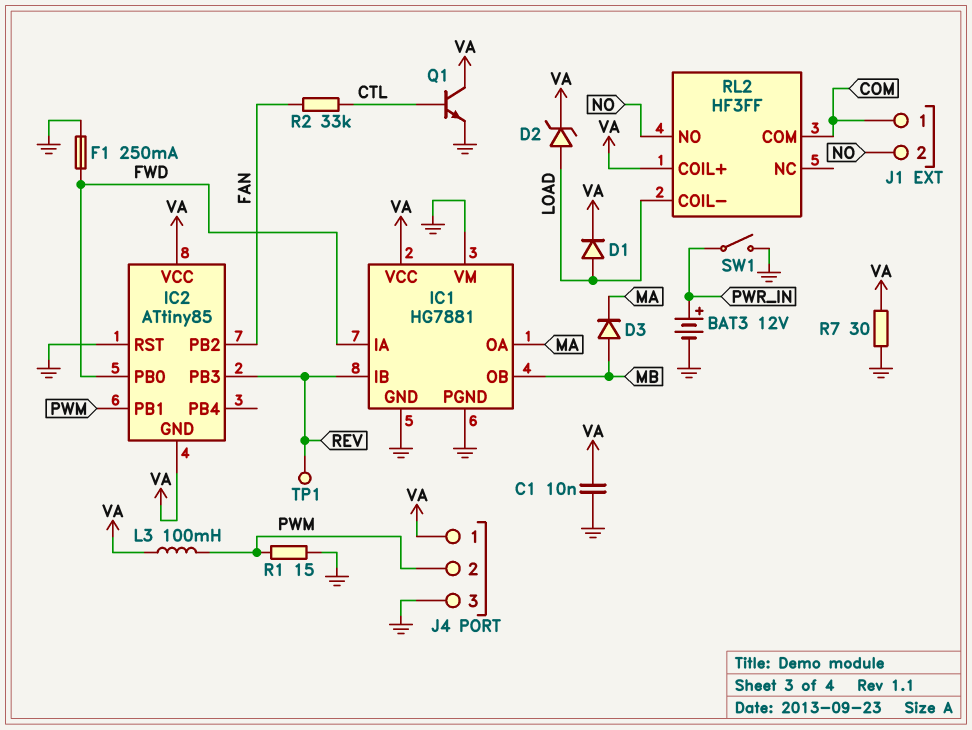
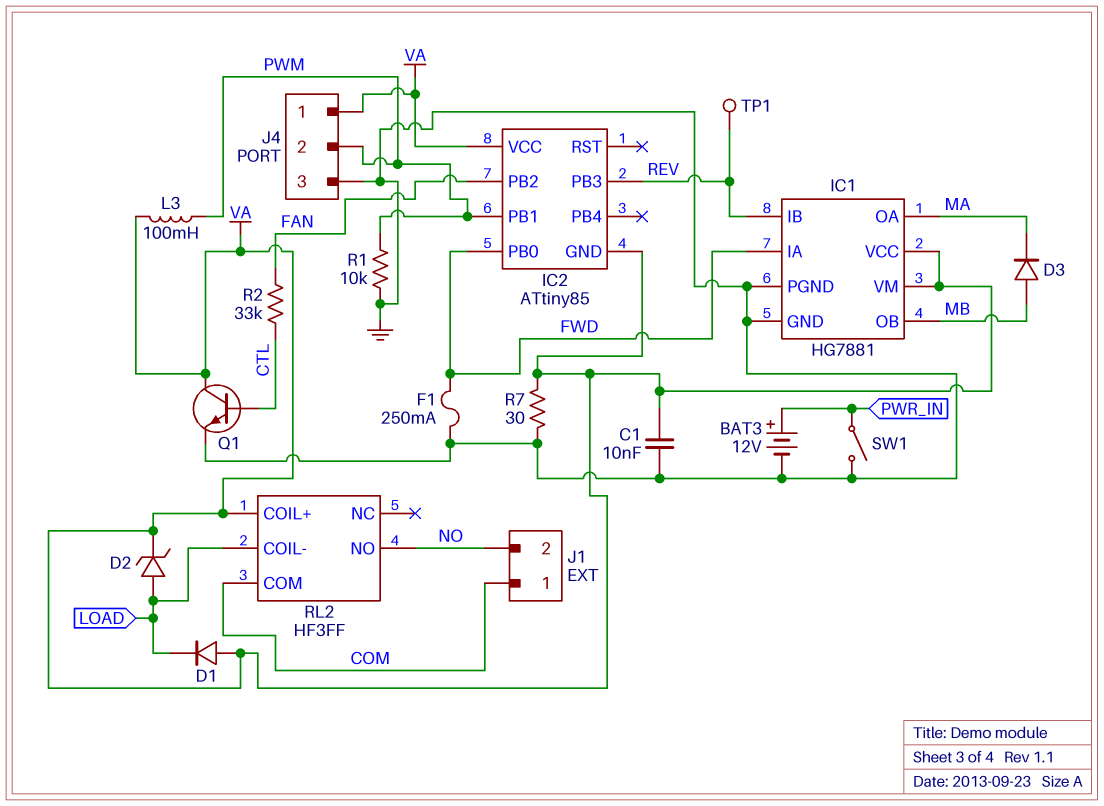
D1: diode (A LOAD, K VA) -> diode (A VA, K LOAD)
IC1 pin VM: GND -> VA
IC2 pin RST: GND -> none
R1: 15 (GND, PWM) -> 10k (GND, PWM)

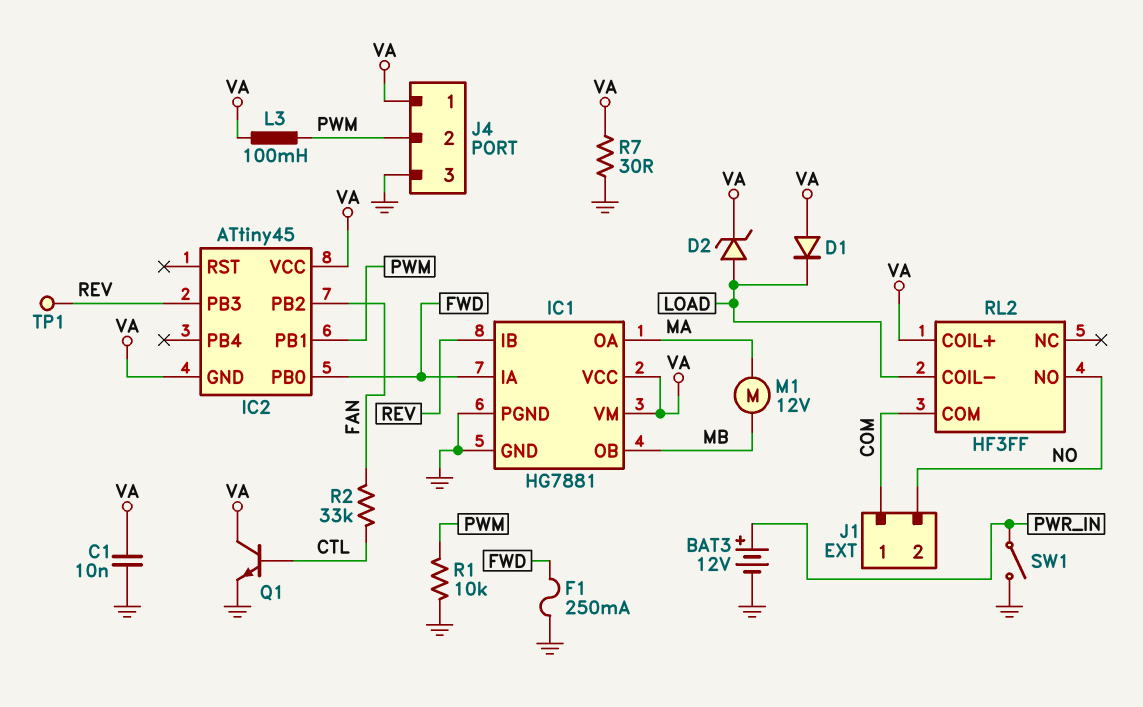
D3: diode (A MB, K MA) -> none
IC2: ATtiny85 -> ATtiny45
M1: none -> motor 12V (MA, MB)

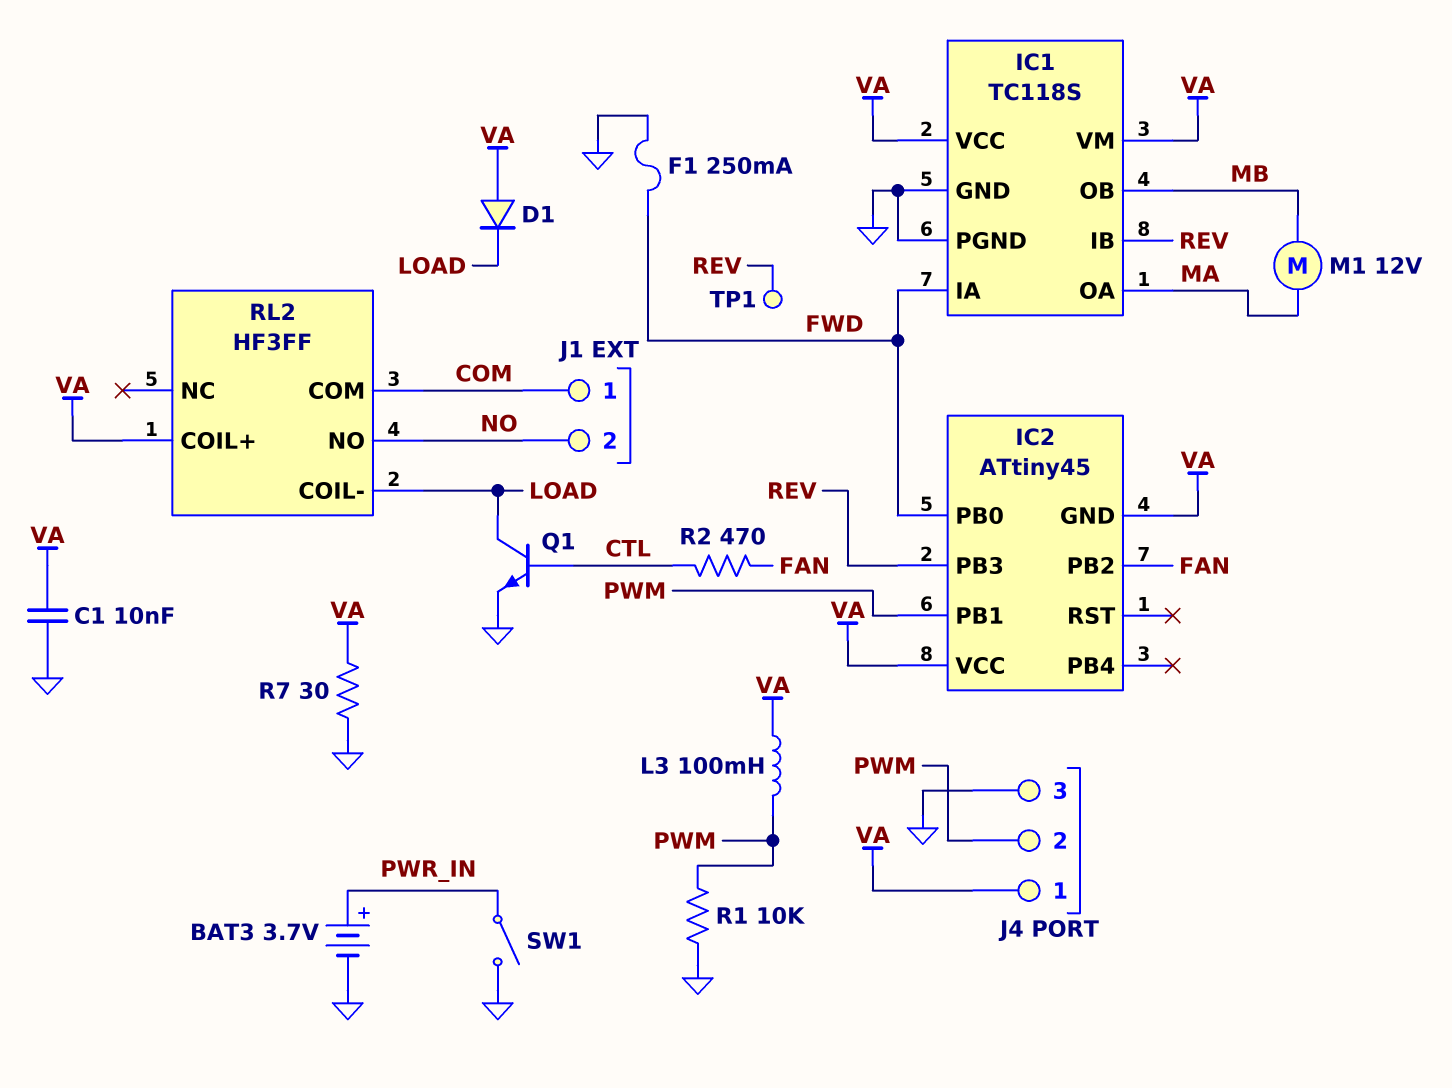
BAT3: 12V (plus PWR_IN, minus GND) -> 3.7V (plus PWR_IN, minus GND)
D2: zener (A LOAD, K VA) -> none
IC1: HG7881 -> TC118S
Q1: NPN (B CTL, C VA, E GND) -> NPN (B CTL, C LOAD, E GND)
R2: 33k (CTL, FAN) -> 470 (CTL, FAN)

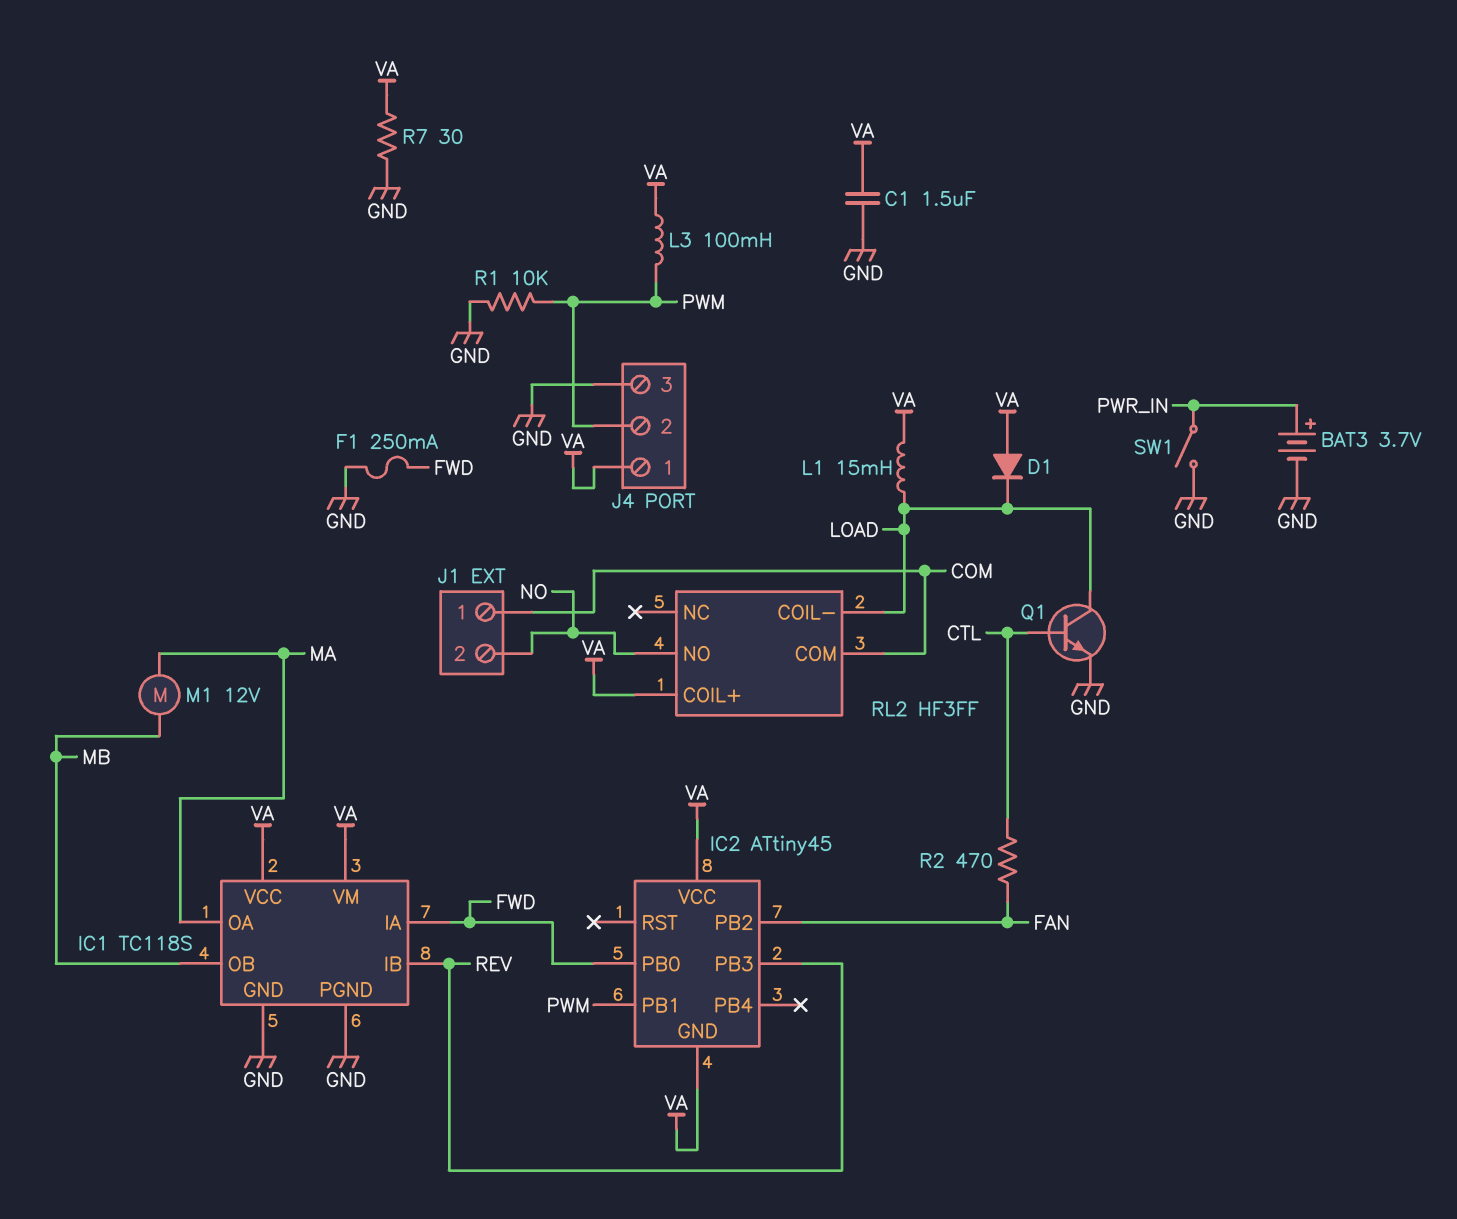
C1: 10nF (GND, VA) -> 1.5uF (GND, VA)
L1: none -> 15mH (LOAD, VA)
TP1: test point (REV) -> none

